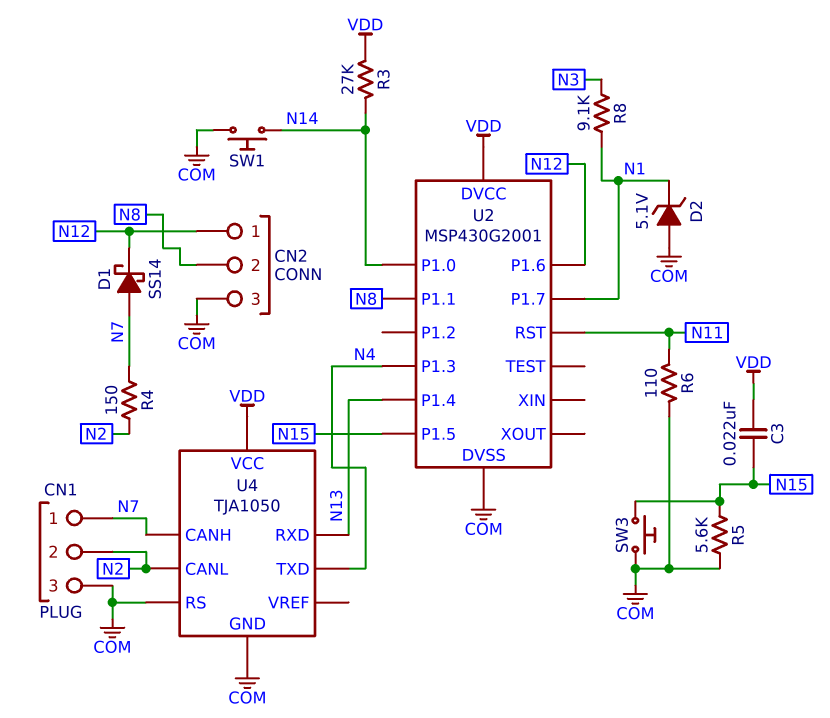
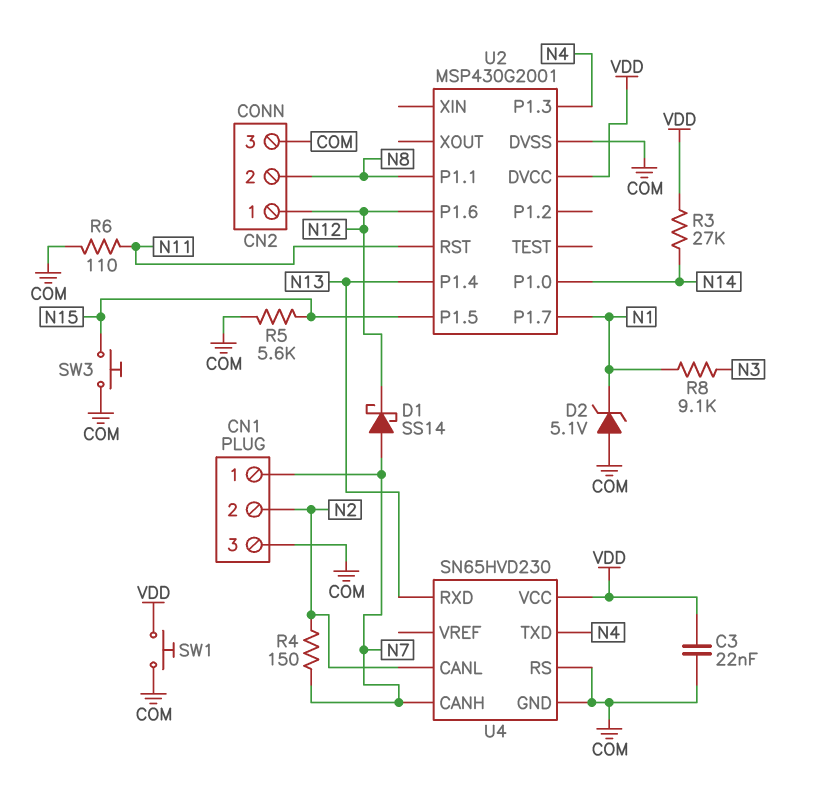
C3: 22nF (N15, VDD) -> 22nF (COM, VDD)
SW1: button (COM, N14) -> button (COM, VDD)
U4: TJA1050 -> SN65HVD230

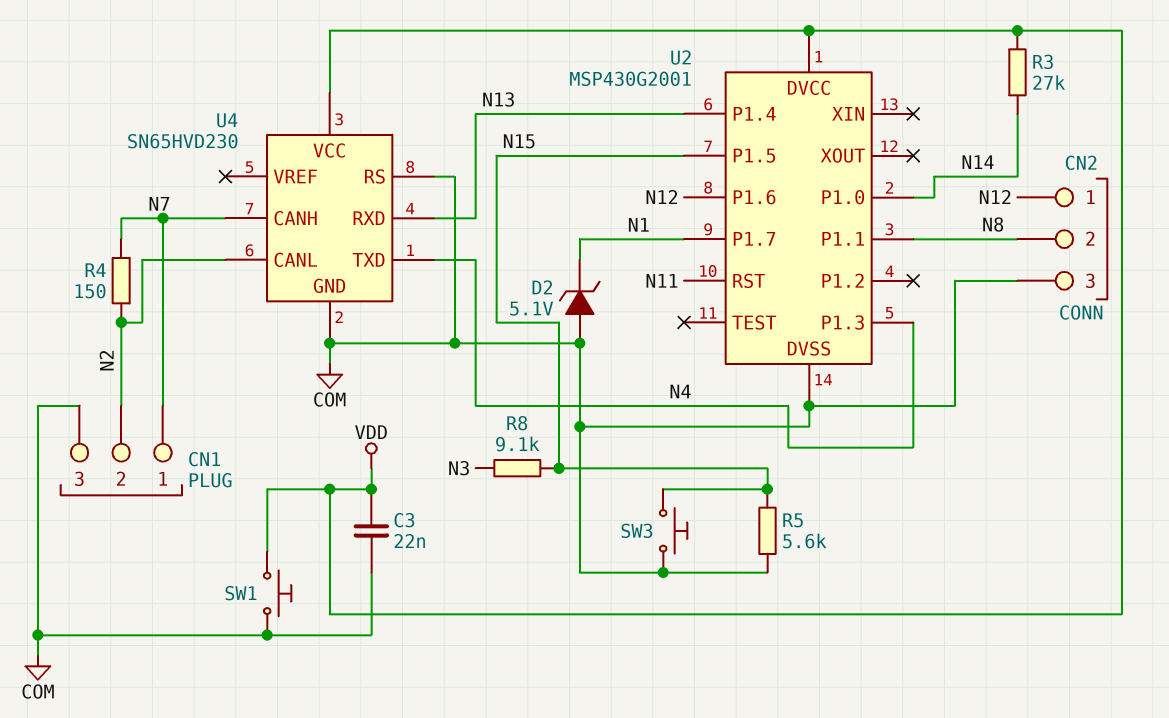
D1: schottky SS14 (A N7, K N12) -> none
R6: 110 (COM, N11) -> none
R8: 9.1k (N1, N3) -> 9.1k (N3, N15)

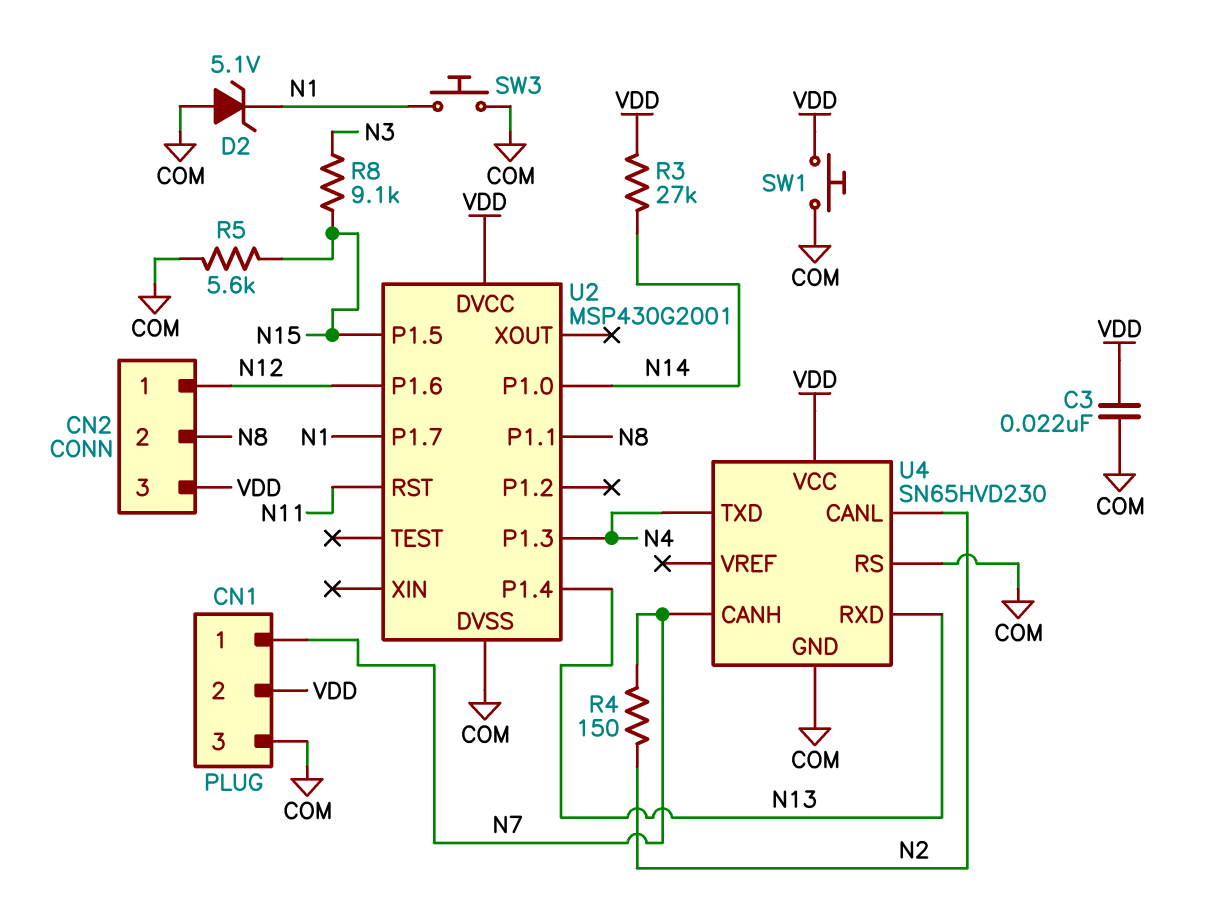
CN1 pin 2: N2 -> VDD
CN2 pin 3: COM -> VDD
SW3: button (COM, N15) -> button (COM, N1)

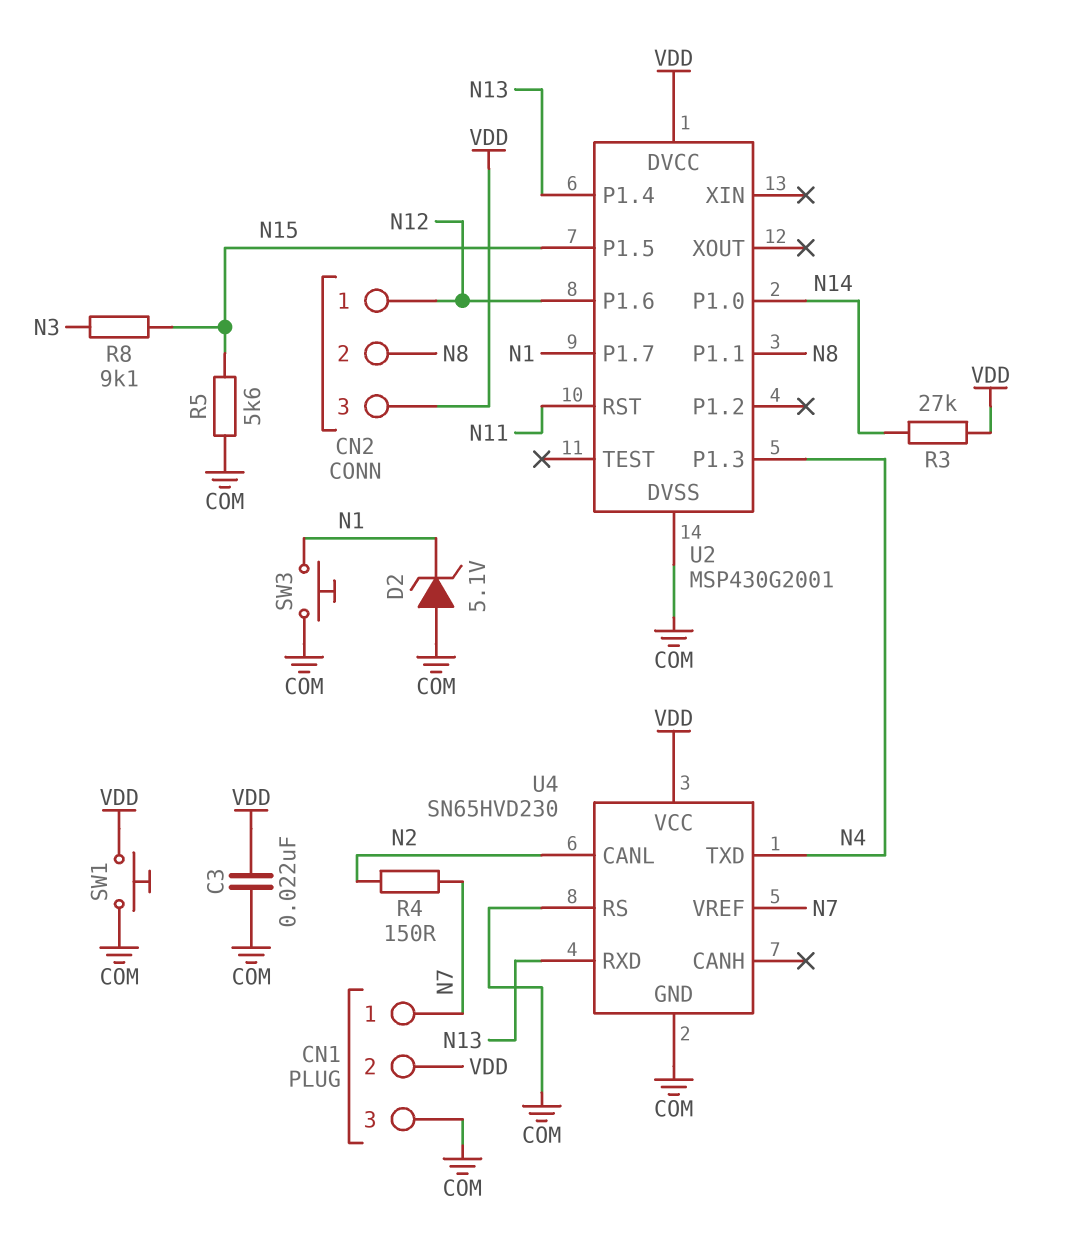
U4 pin CANH: N7 -> none
U4 pin VREF: none -> N7

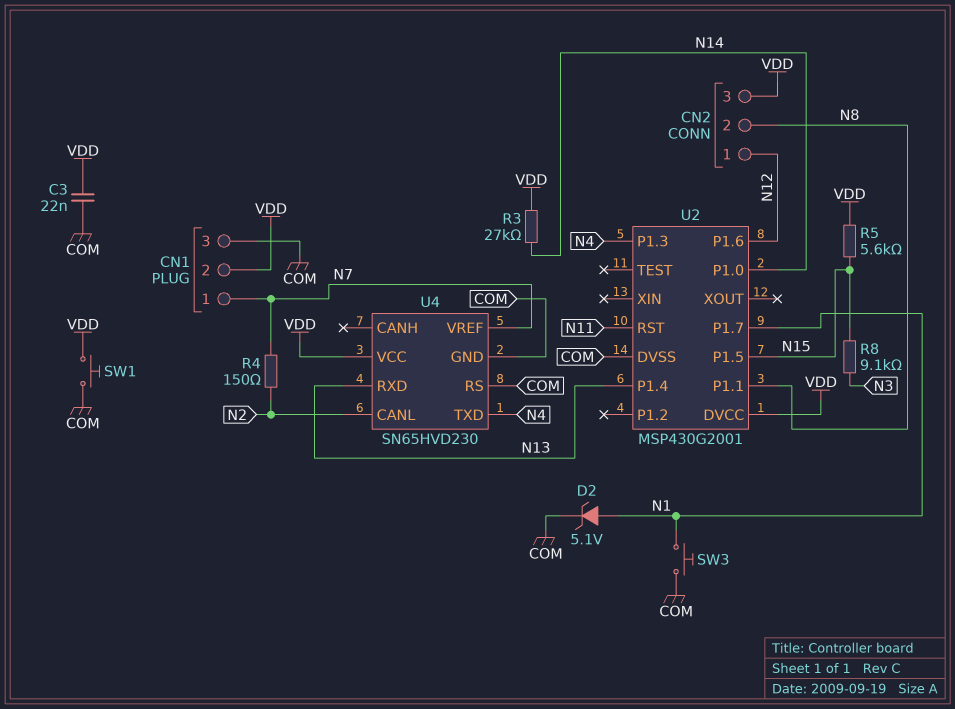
D2: zener 5.1V (A COM, K N1) -> zener 5.1V (A N1, K COM)
R5: 5.6k (COM, N15) -> 5.6k (N15, VDD)

